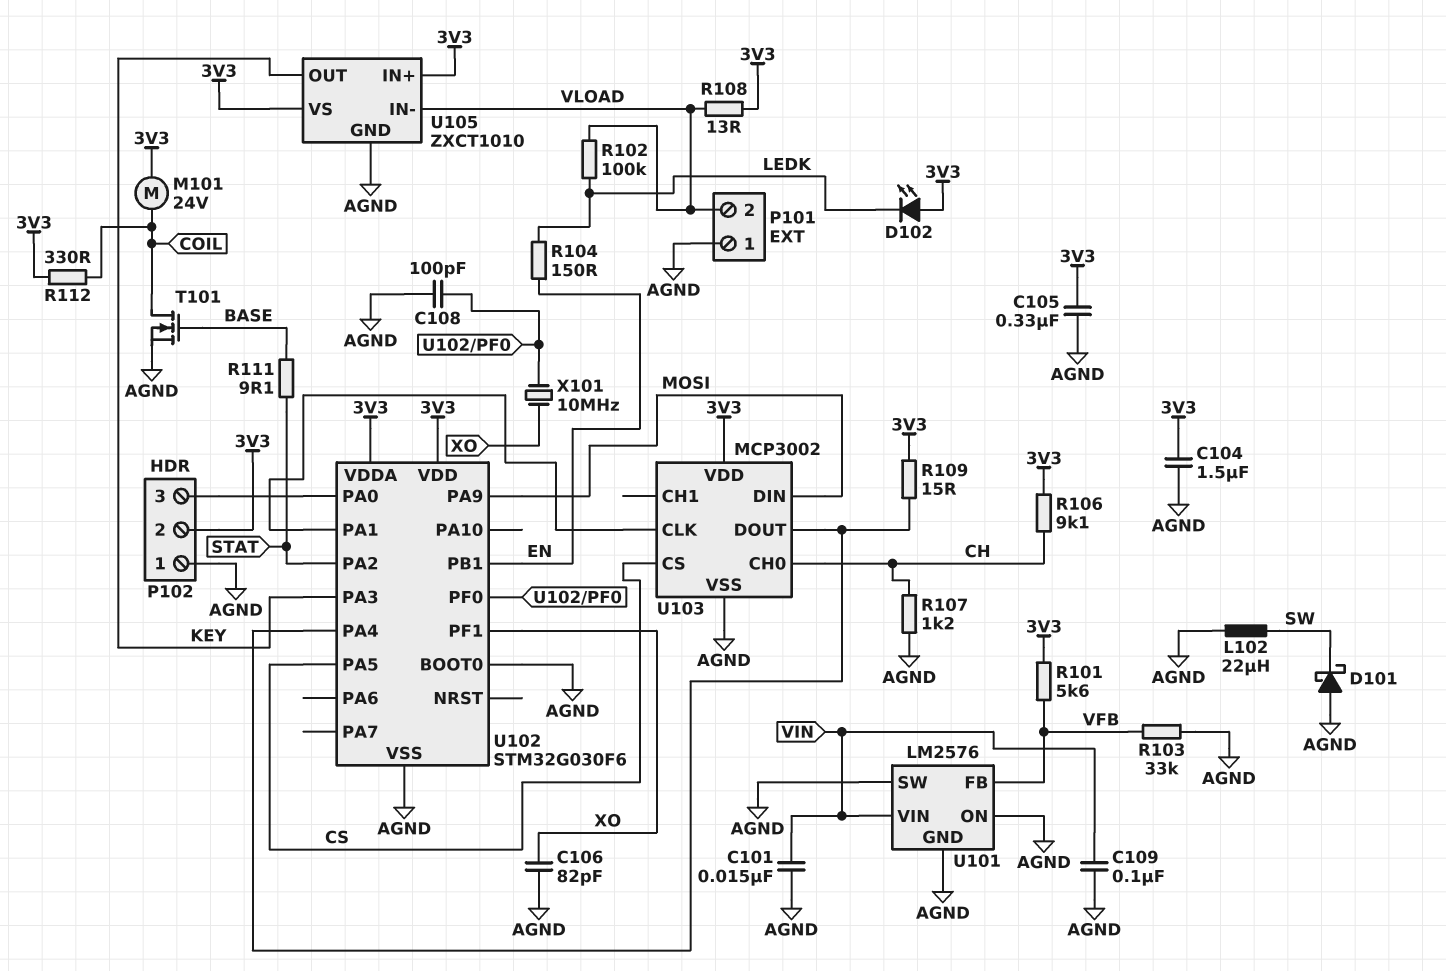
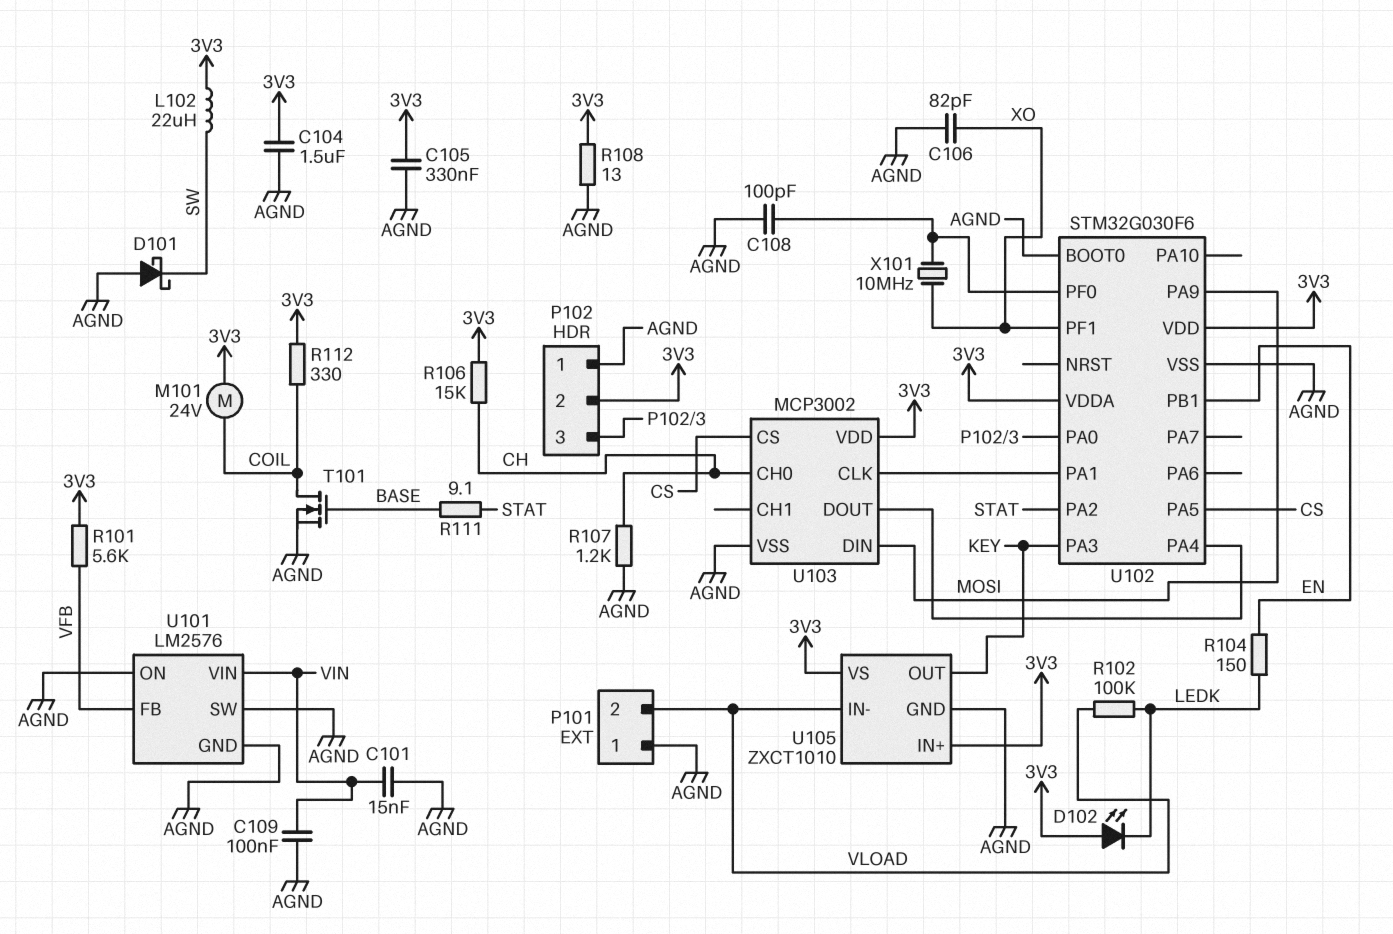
L102: 22uH (AGND, SW) -> 22uH (3V3, SW)
R103: 33k (AGND, VFB) -> none
R106: 9.1k (3V3, CH) -> 15k (3V3, CH)
R108: 13 (3V3, VLOAD) -> 13 (3V3, AGND)
R109: 15 (3V3, U102/PA4) -> none

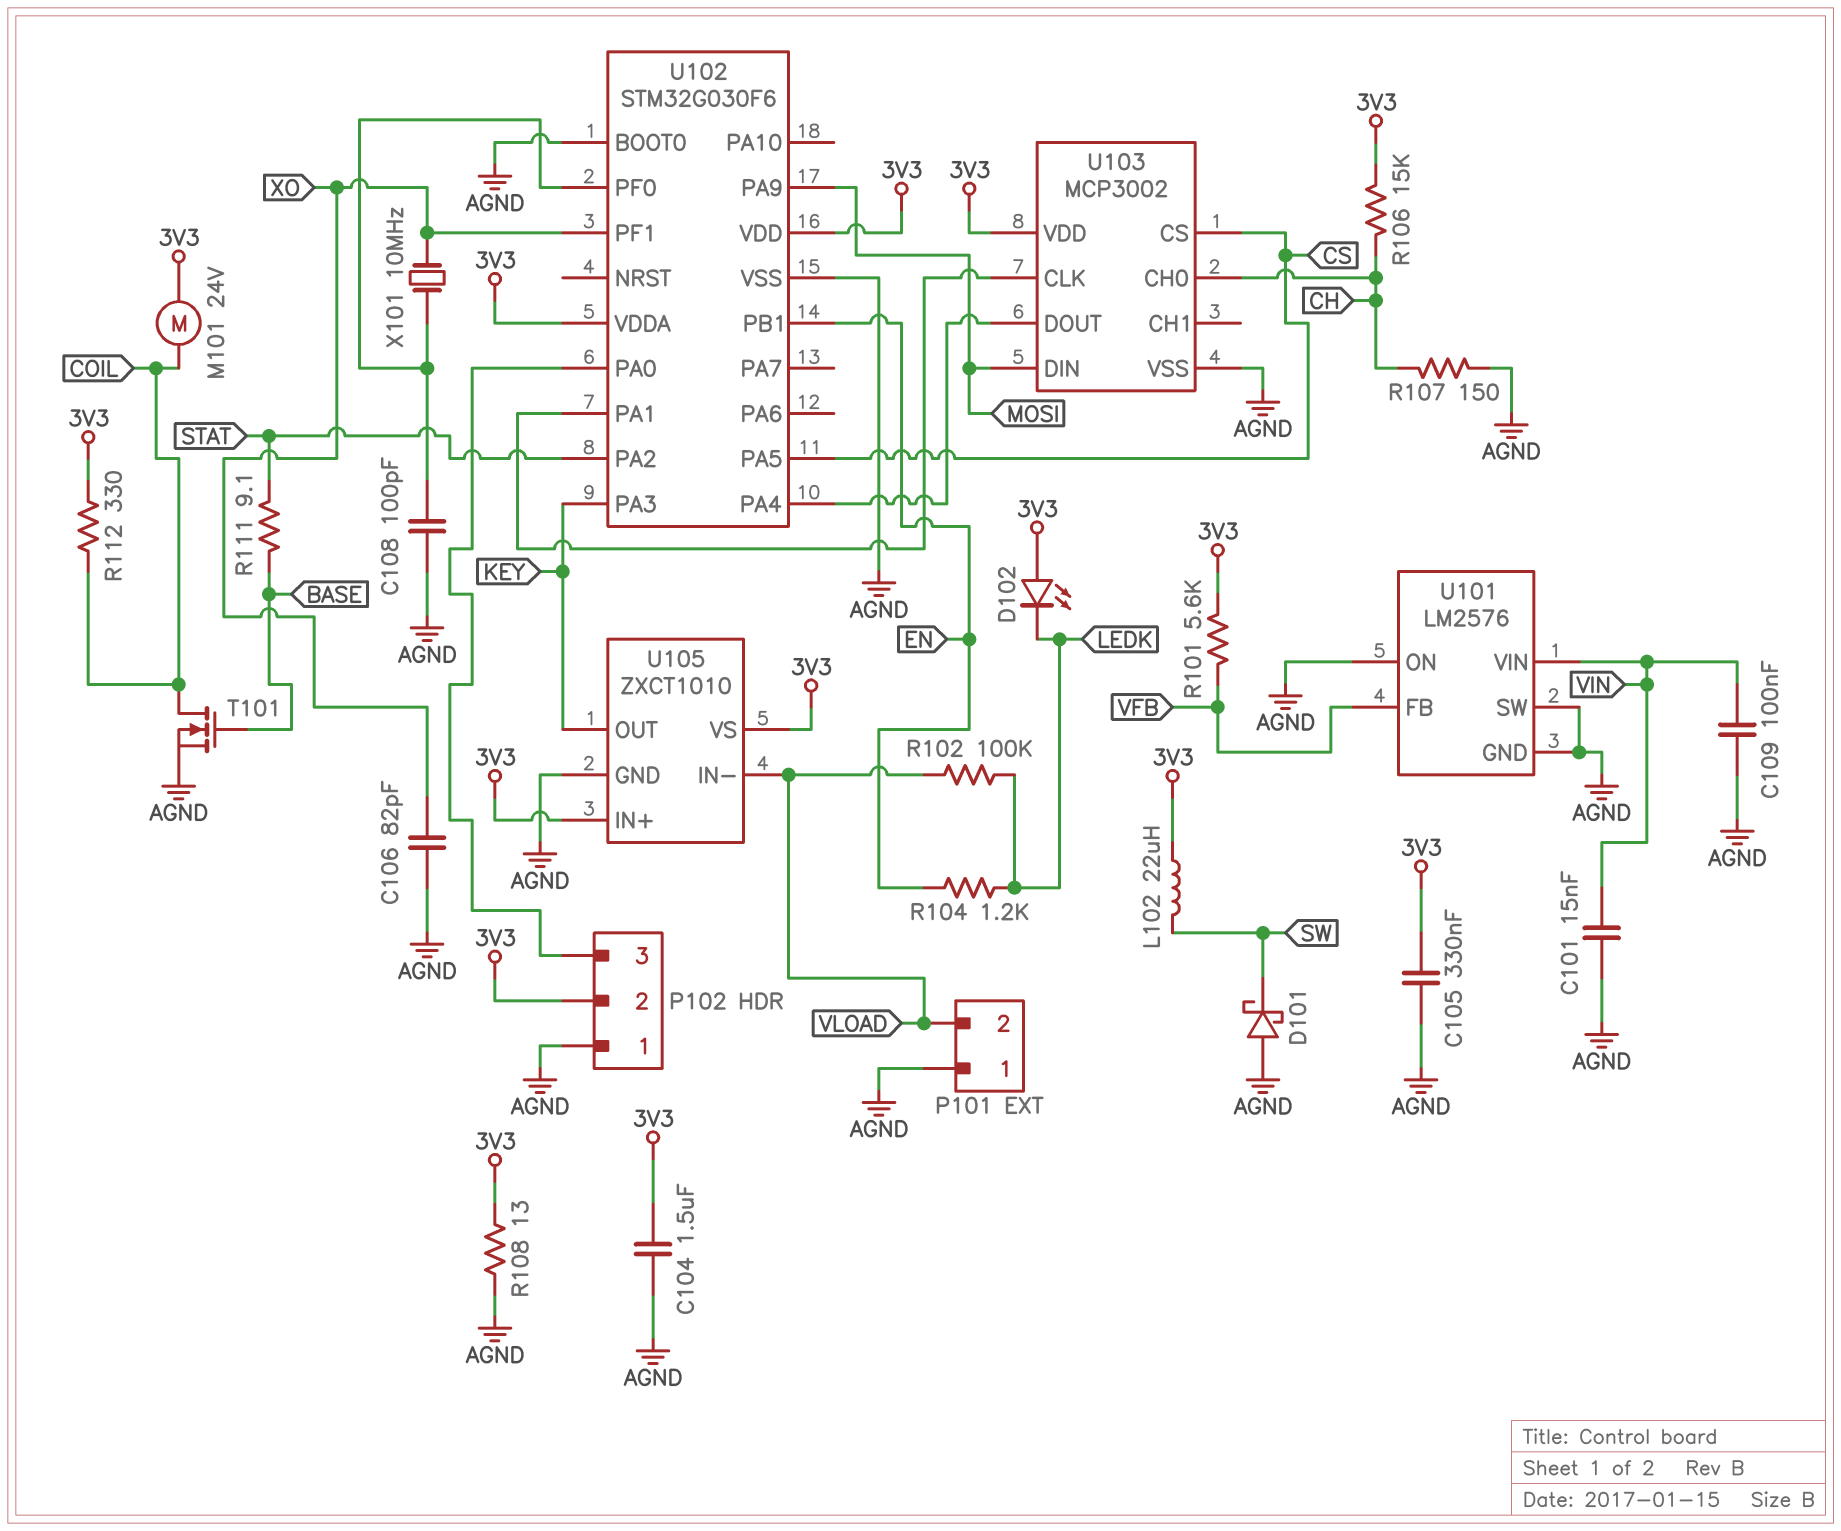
R104: 150 (EN, LEDK) -> 1.2k (EN, LEDK)
R107: 1.2k (AGND, CH) -> 150 (AGND, CH)

